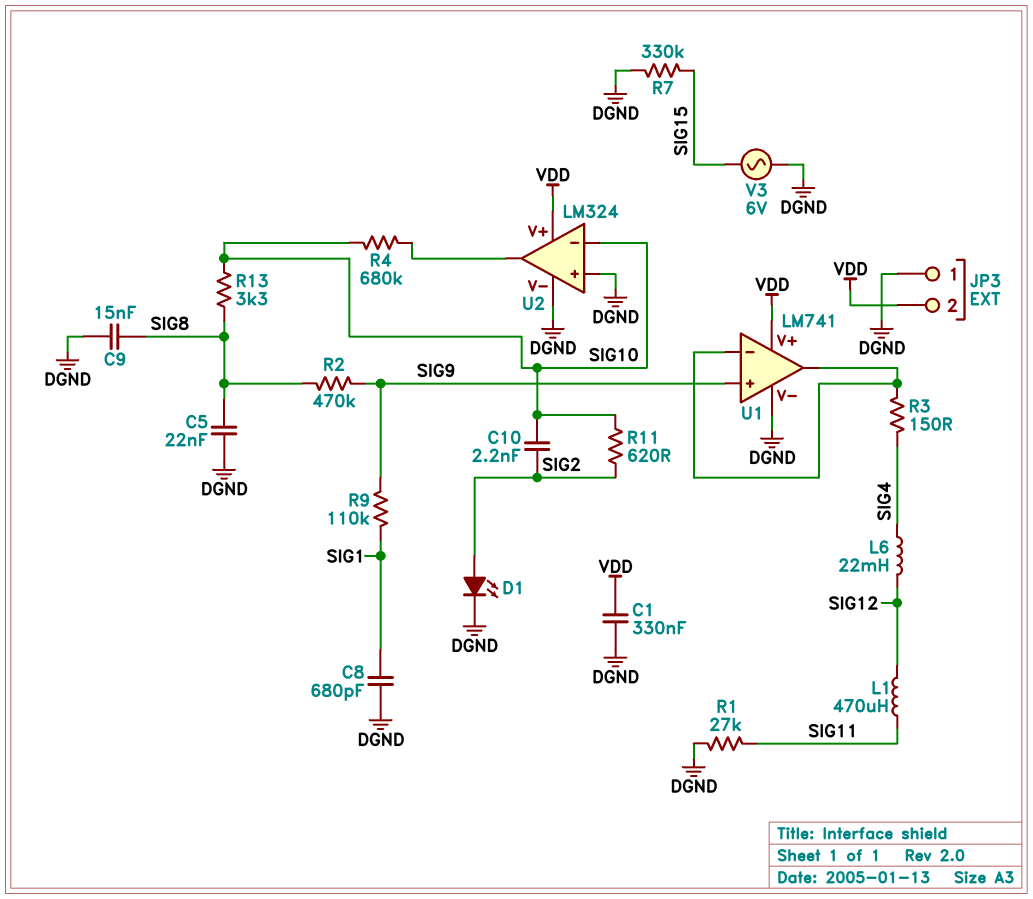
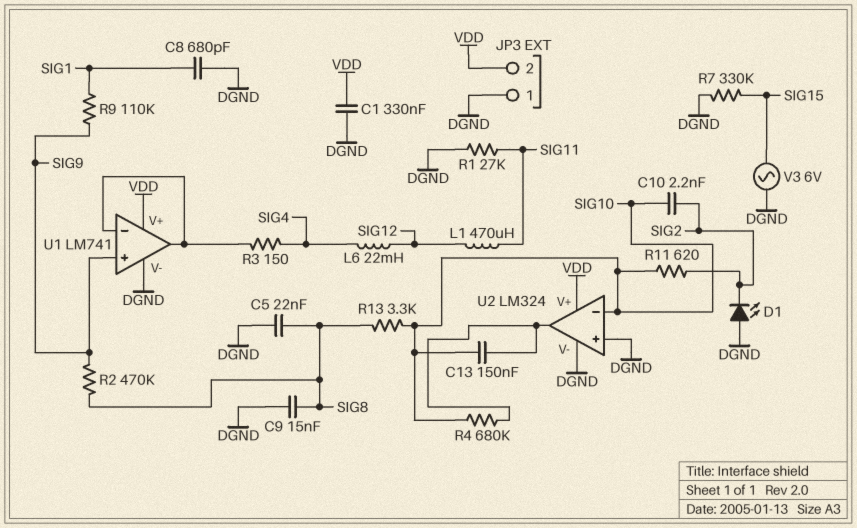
C13: none -> 150nF (SIG10, U2/out)
D1: LED (A SIG2, K DGND) -> LED (A DGND, K SIG2)

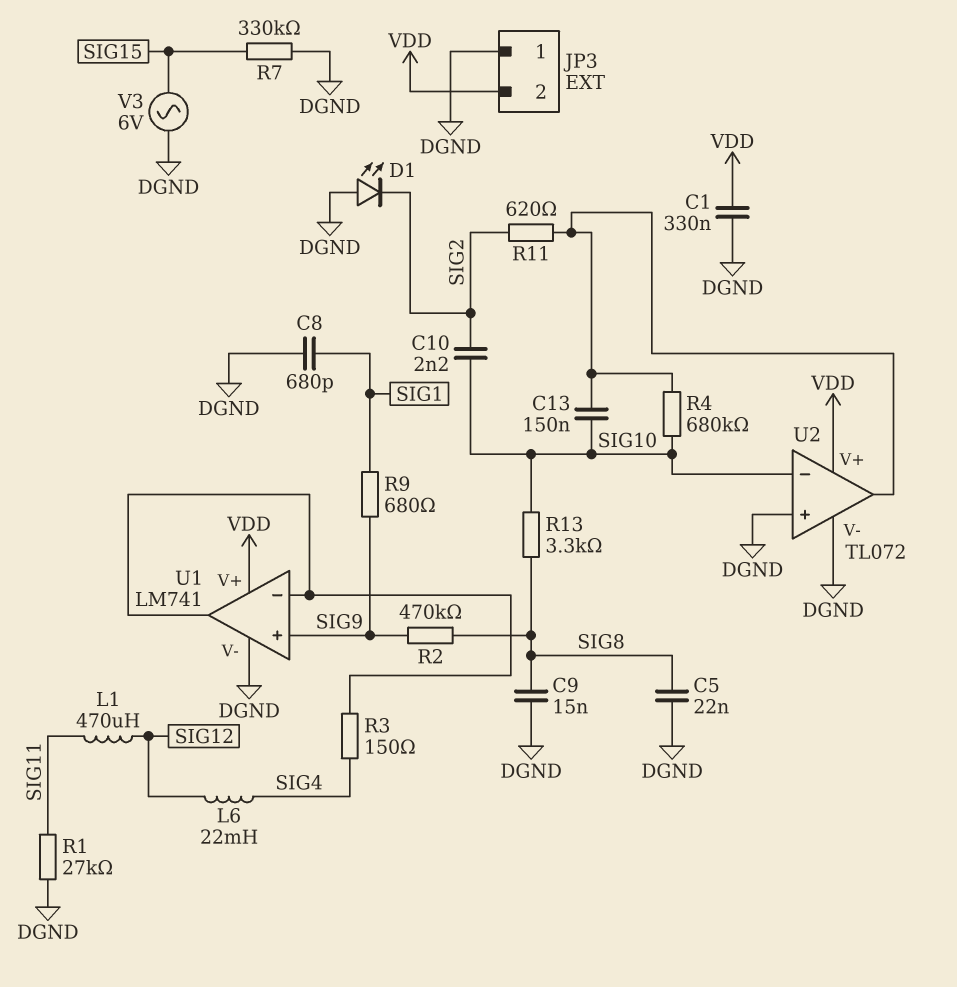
R9: 110k (SIG1, SIG9) -> 680 (SIG1, SIG9)
R11: 620 (SIG2, SIG10) -> 620 (SIG2, U2/out)
U2: LM324 -> TL072

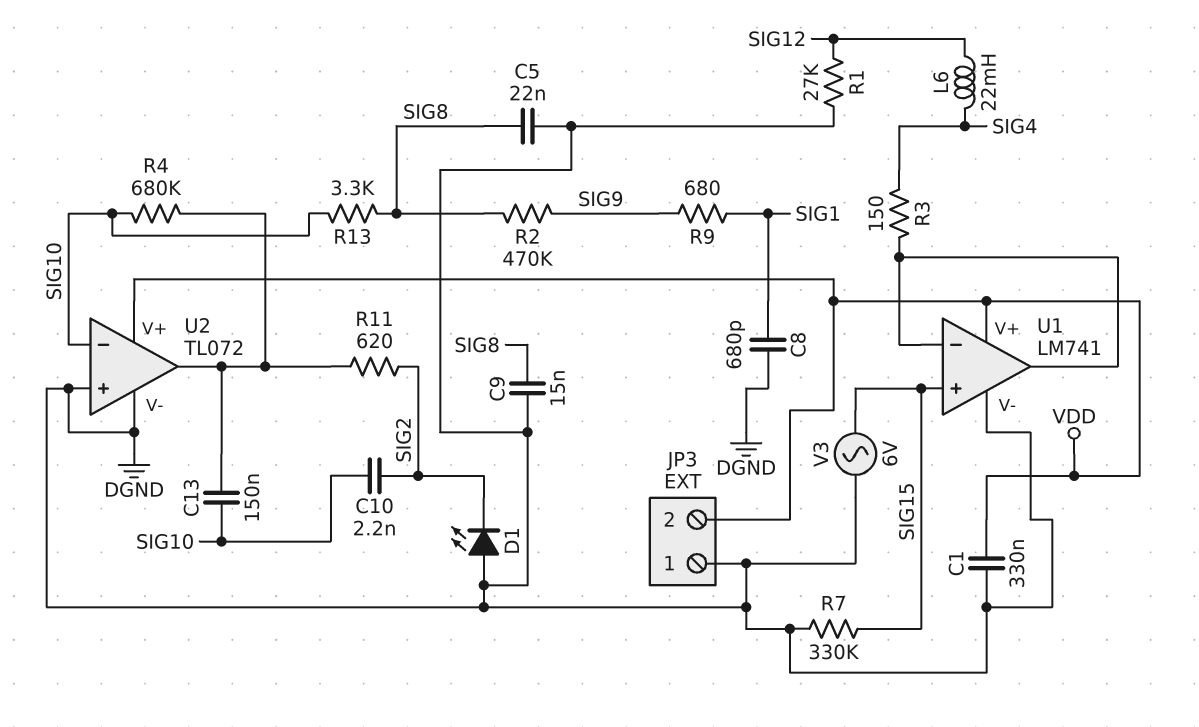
L1: 470uH (SIG11, SIG12) -> none
R1: 27k (DGND, SIG11) -> 27k (DGND, SIG12)
U1 pin in+: SIG9 -> SIG15

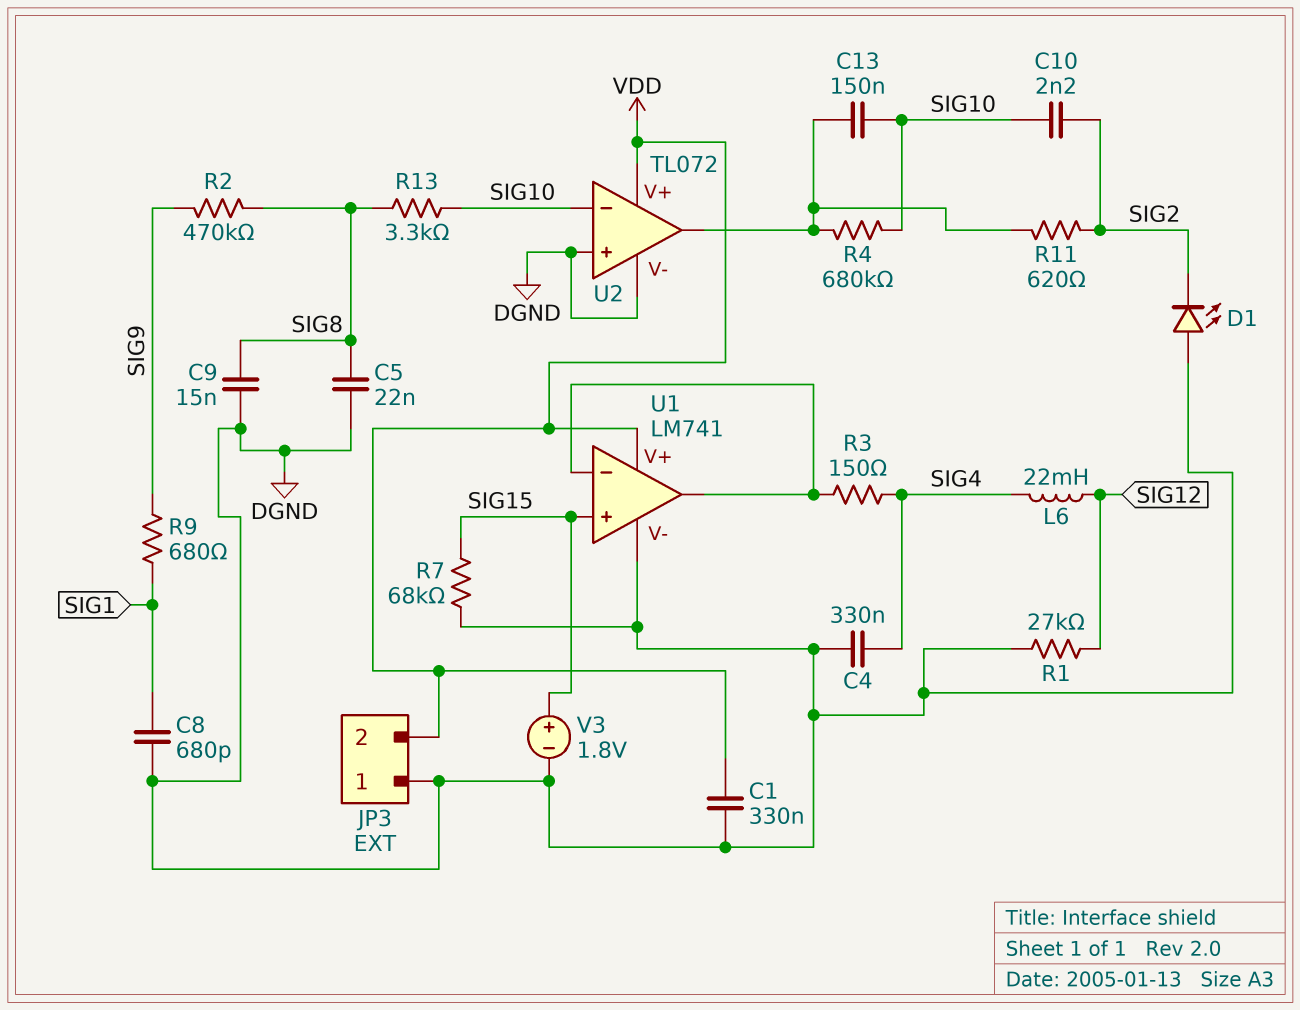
C4: none -> 330nF (DGND, SIG4)
R7: 330k (DGND, SIG15) -> 68k (DGND, SIG15)
V3: AC 6V (DGND, SIG15) -> 1.8V (plus SIG15, minus DGND)

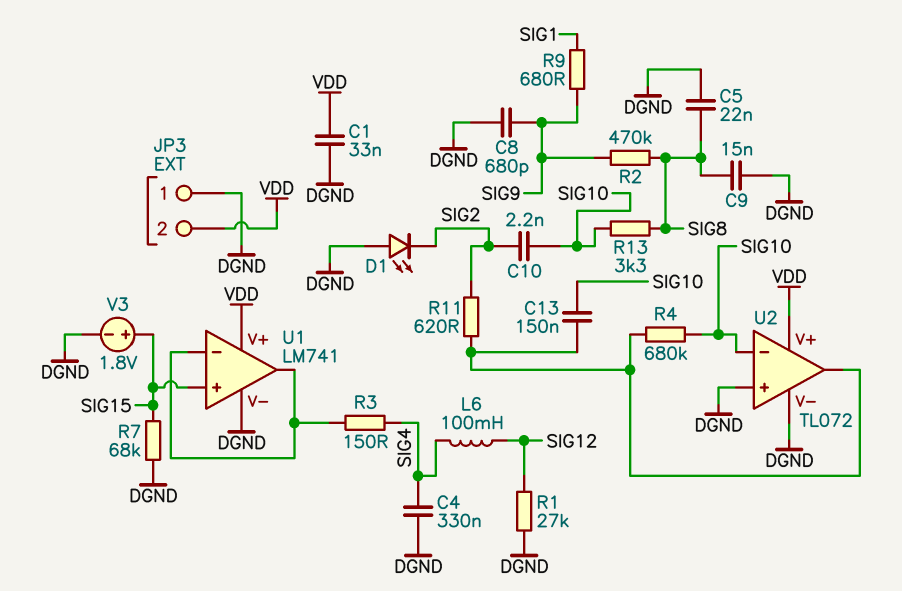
C1: 330nF (DGND, VDD) -> 33nF (DGND, VDD)
C8: 680pF (DGND, SIG1) -> 680pF (DGND, SIG9)
L6: 22mH (SIG4, SIG12) -> 100mH (SIG4, SIG12)

